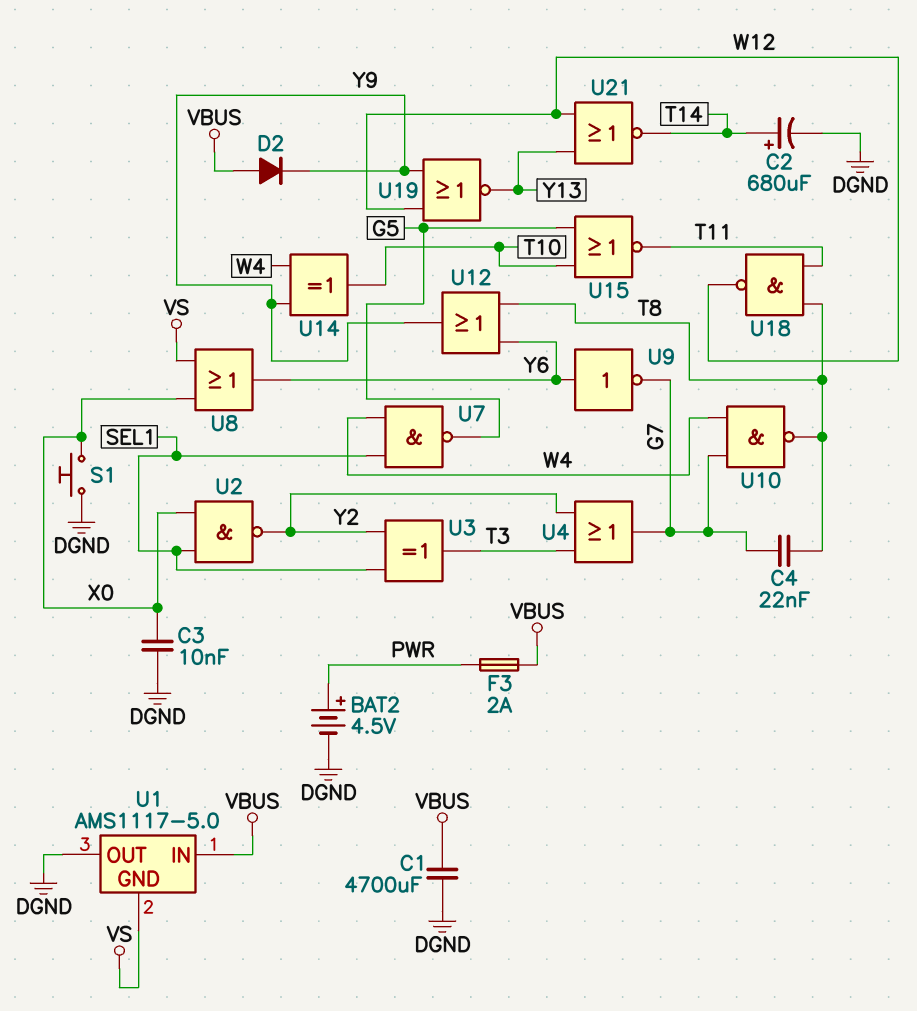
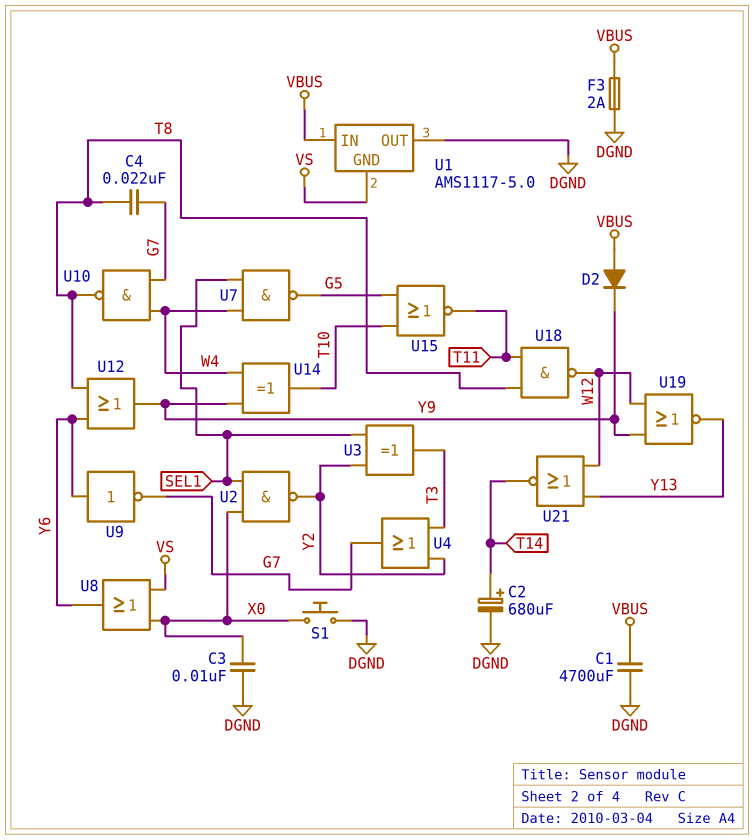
BAT2: 4.5V (plus PWR, minus DGND) -> none
F3: 2A (PWR, VBUS) -> 2A (DGND, VBUS)

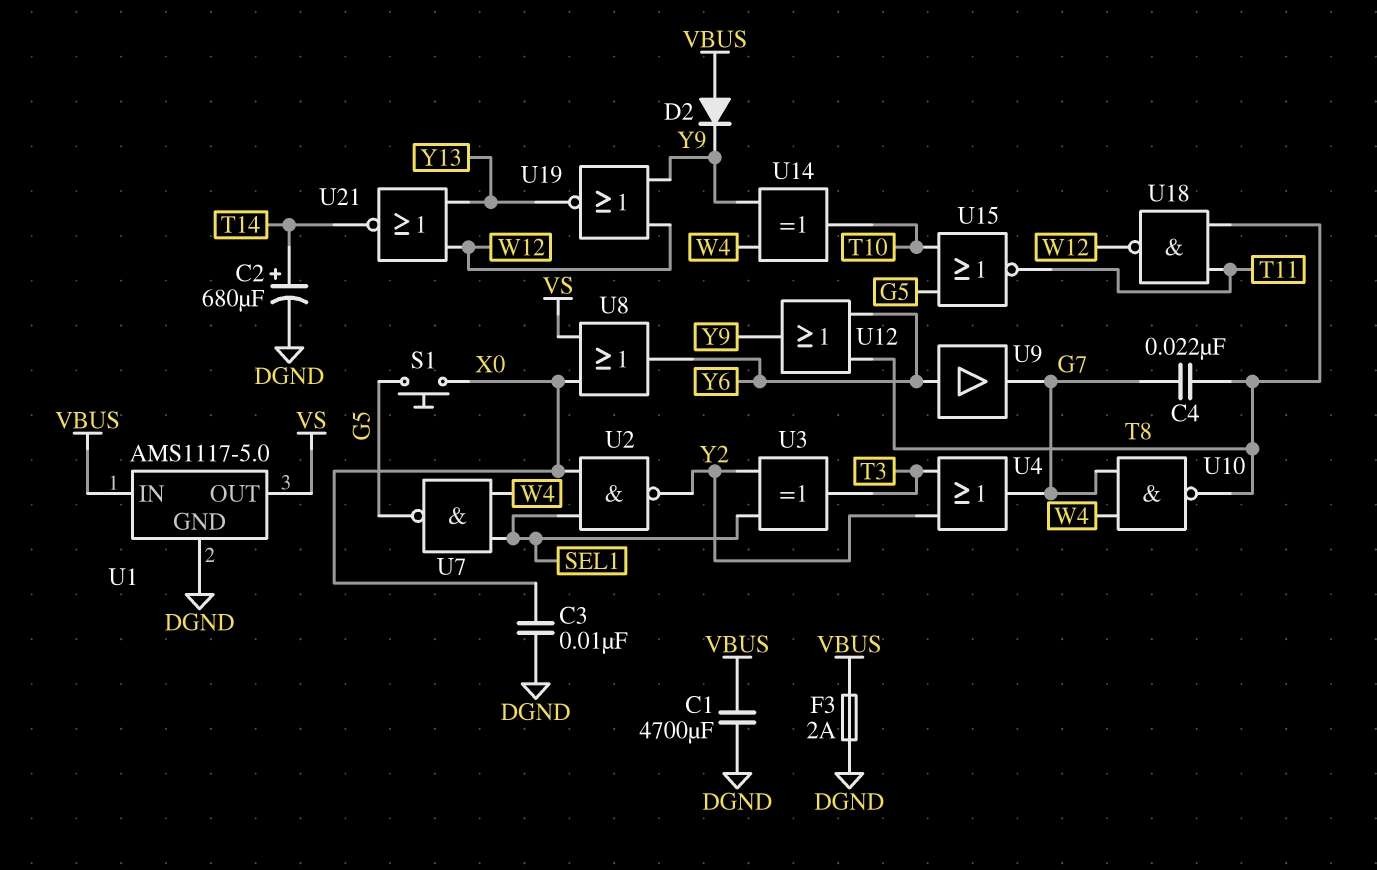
S1: button (DGND, X0) -> button (G5, X0)
U1 pin GND: VS -> DGND
U1 pin OUT: DGND -> VS
U9: NOT (in Y6, out G7) -> buffer (in Y6, out G7)

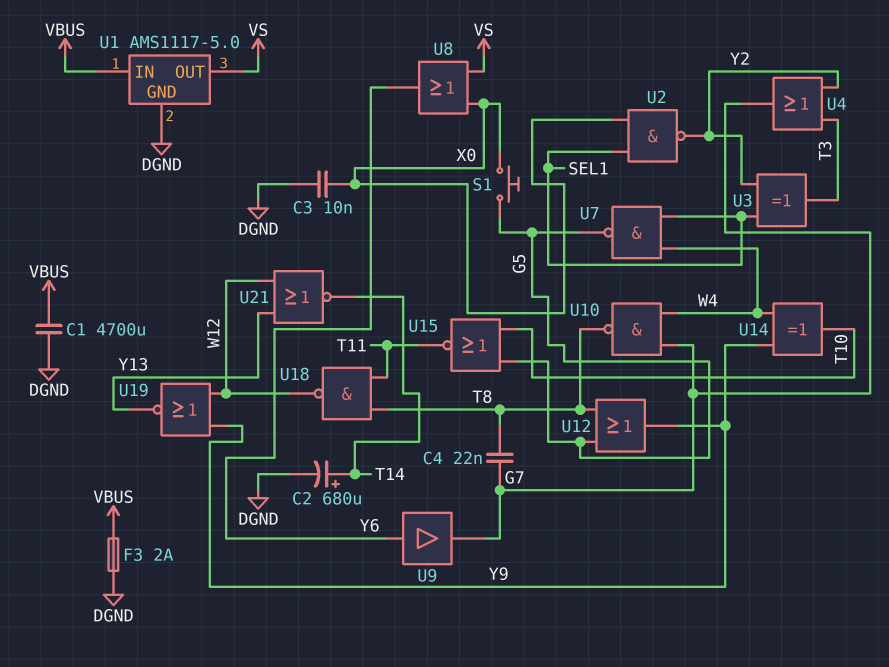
D2: diode (A VBUS, K Y9) -> none
U12: OR (in T8, in Y6, out Y9) -> OR (in G5, in T8, out Y9)

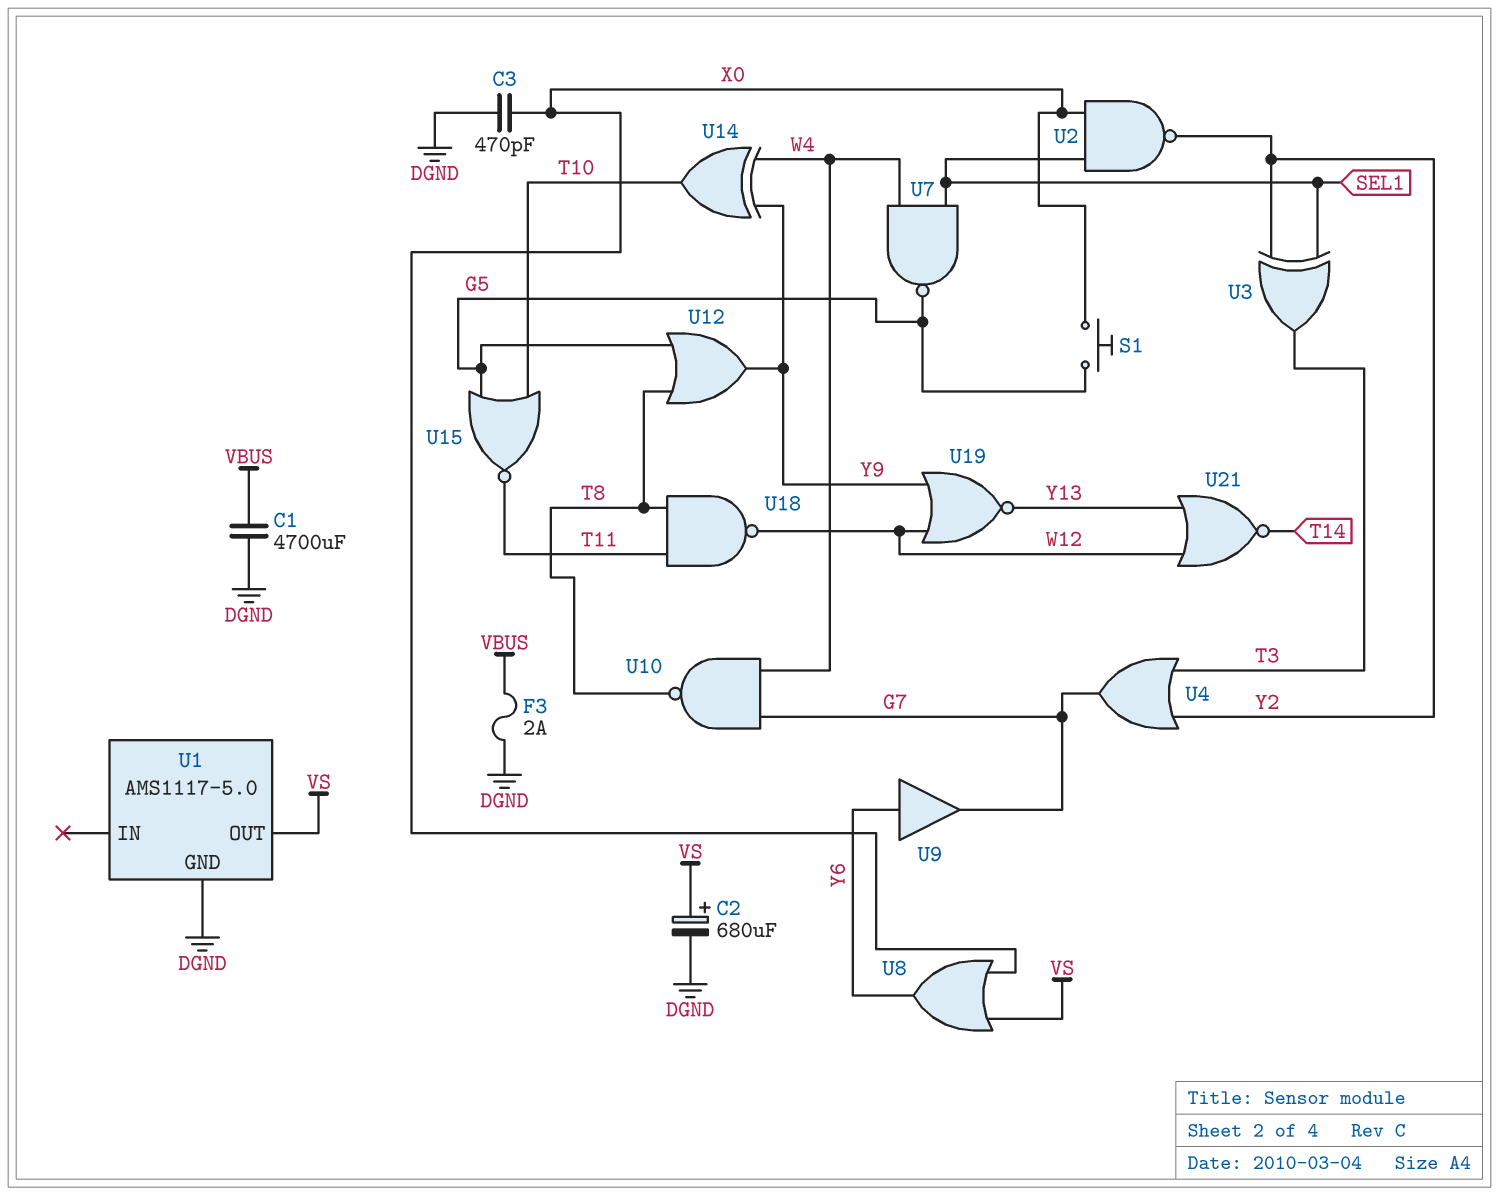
C2: 680uF (plus T14, minus DGND) -> 680uF (plus VS, minus DGND)
C3: 10nF (DGND, X0) -> 470pF (DGND, X0)
C4: 22nF (G7, T8) -> none
U1 pin IN: VBUS -> none

